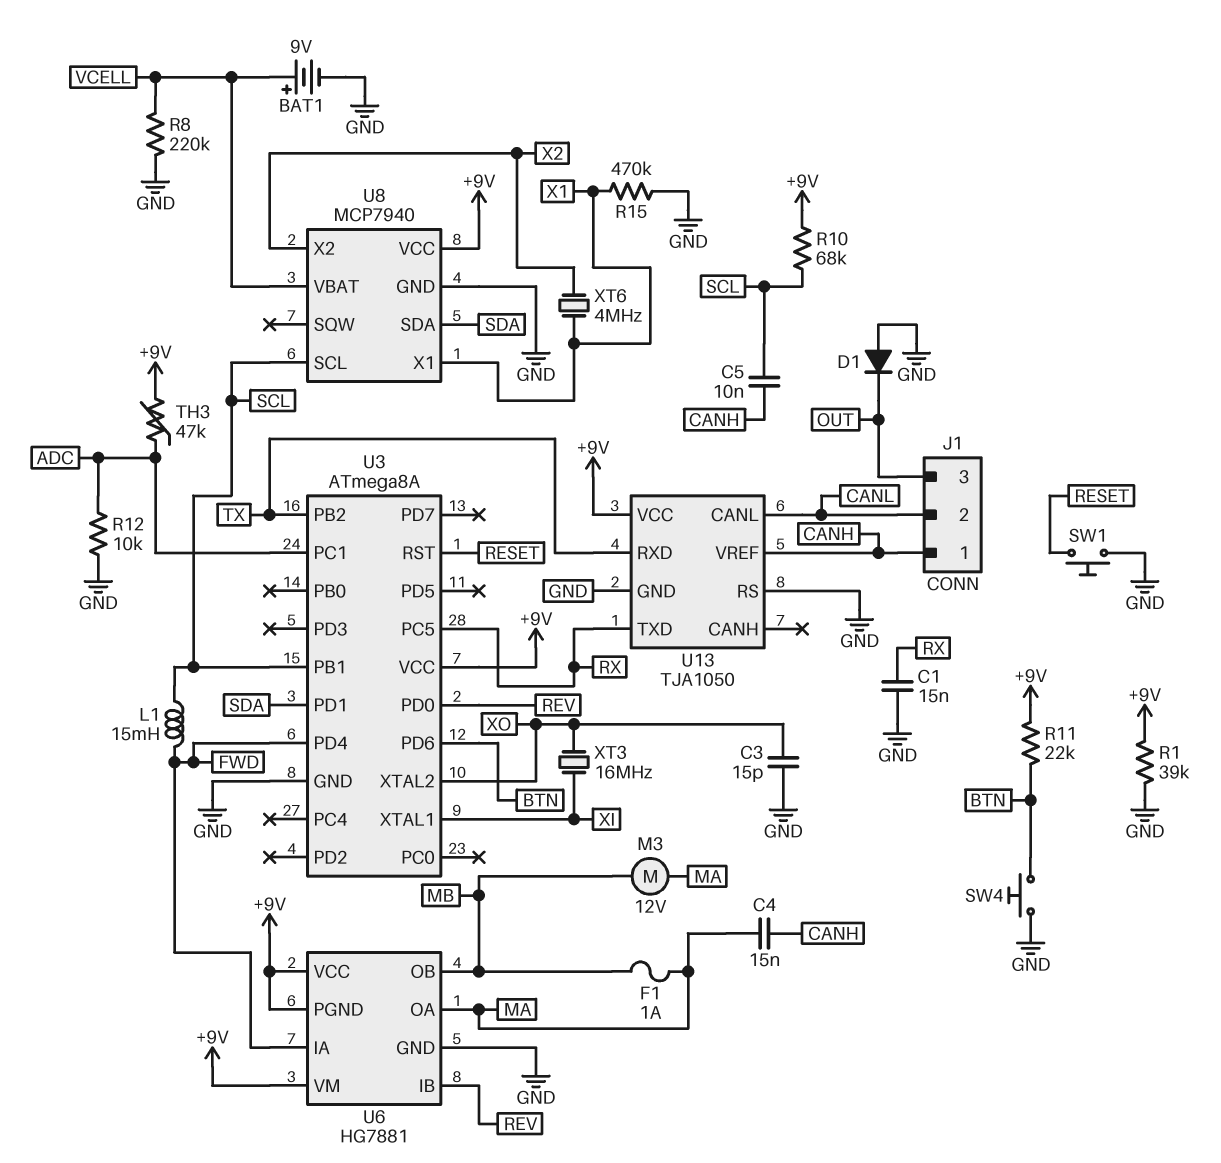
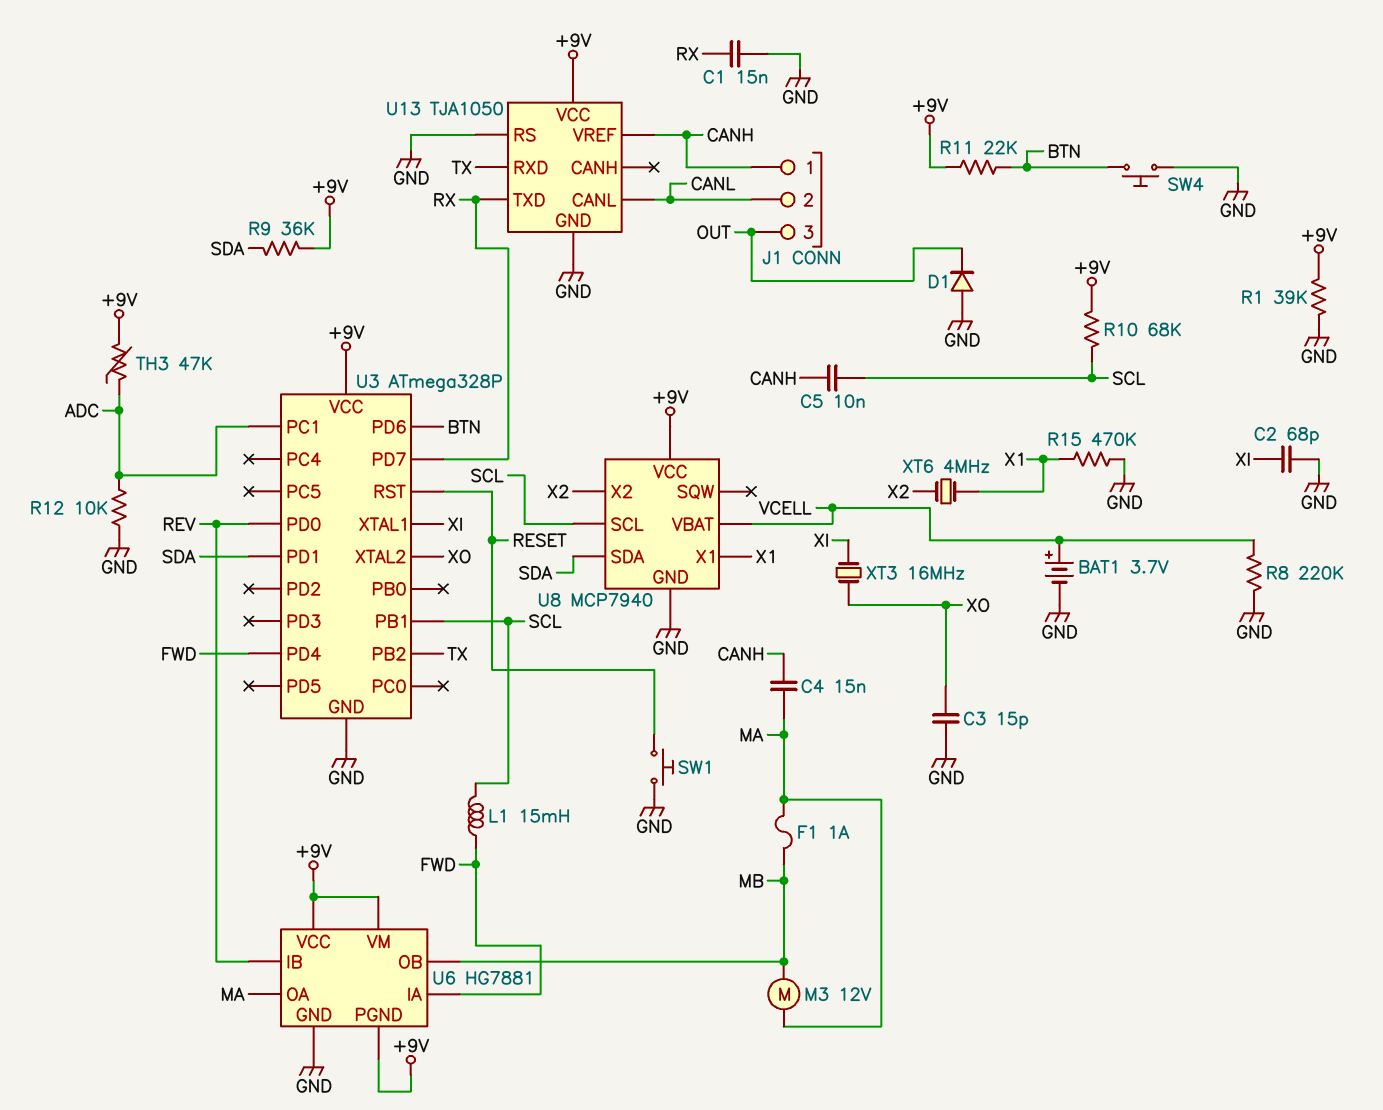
BAT1: 9V (plus VCELL, minus GND) -> 3.7V (plus VCELL, minus GND)
C2: none -> 68pF (GND, XI)
R9: none -> 36k (+9V, SDA)
U3: ATmega8A -> ATmega328P
U3 pin PC5: RX -> none
U3 pin PD7: none -> RX

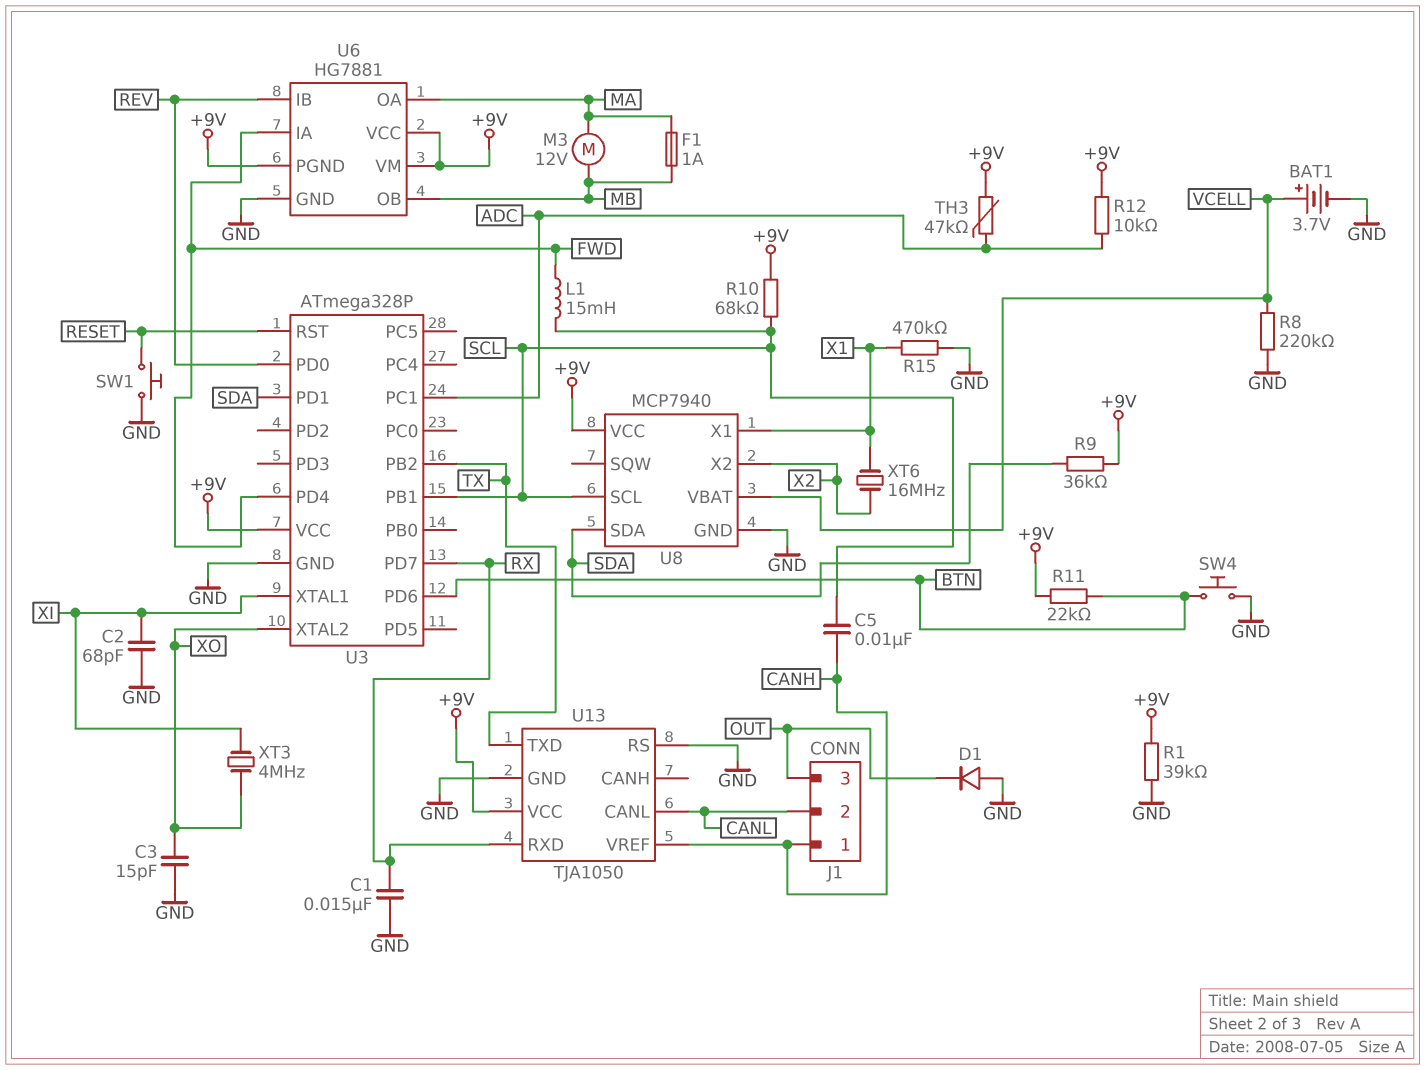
C4: 15nF (CANH, MA) -> none
R12: 10k (ADC, GND) -> 10k (+9V, ADC)
U13 pin RXD: TX -> RX
U13 pin TXD: RX -> TX
XT3: 16MHz (XI, XO) -> 4MHz (XI, XO)
XT6: 4MHz (X1, X2) -> 16MHz (X1, X2)

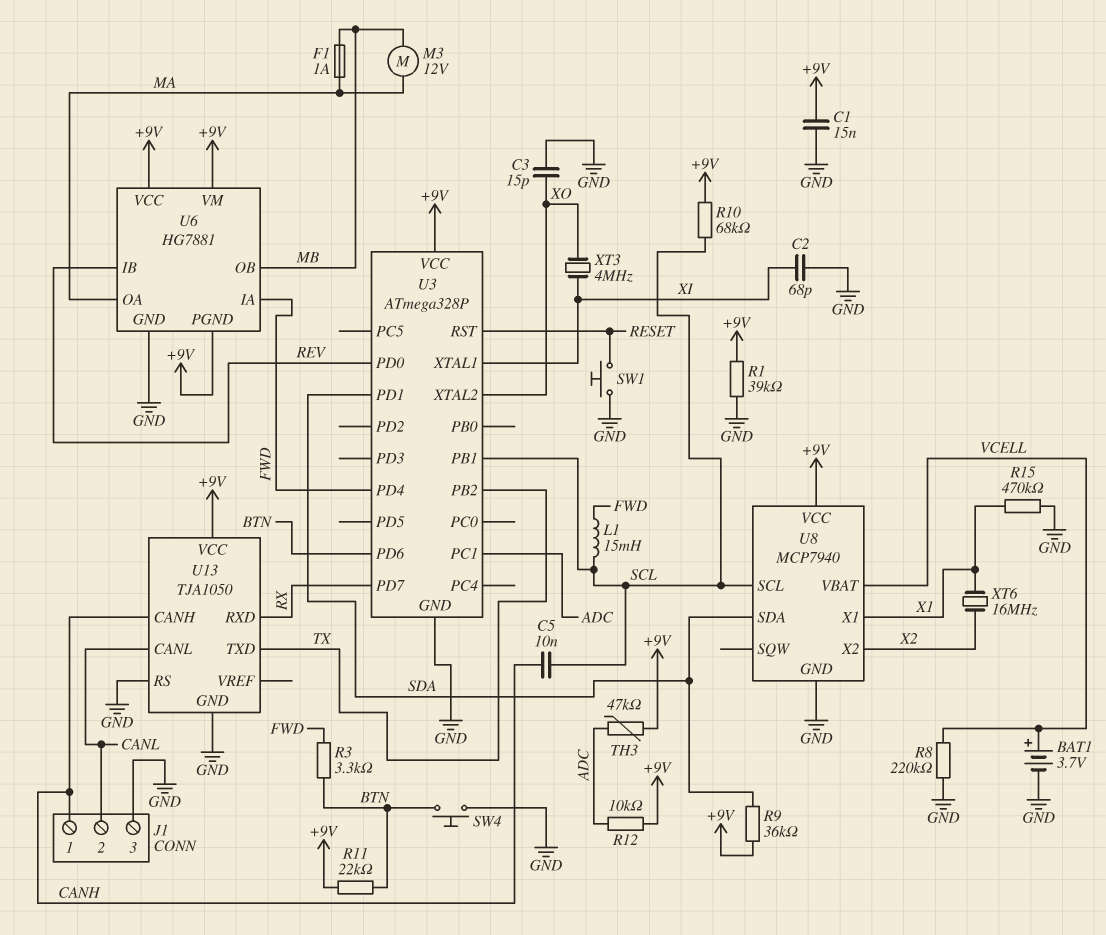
C1: 15nF (GND, RX) -> 15nF (+9V, GND)
D1: diode (A GND, K OUT) -> none
J1 pin 3: OUT -> GND
R3: none -> 3.3k (BTN, FWD)
U13 pin CANH: none -> CANH
U13 pin VREF: CANH -> none

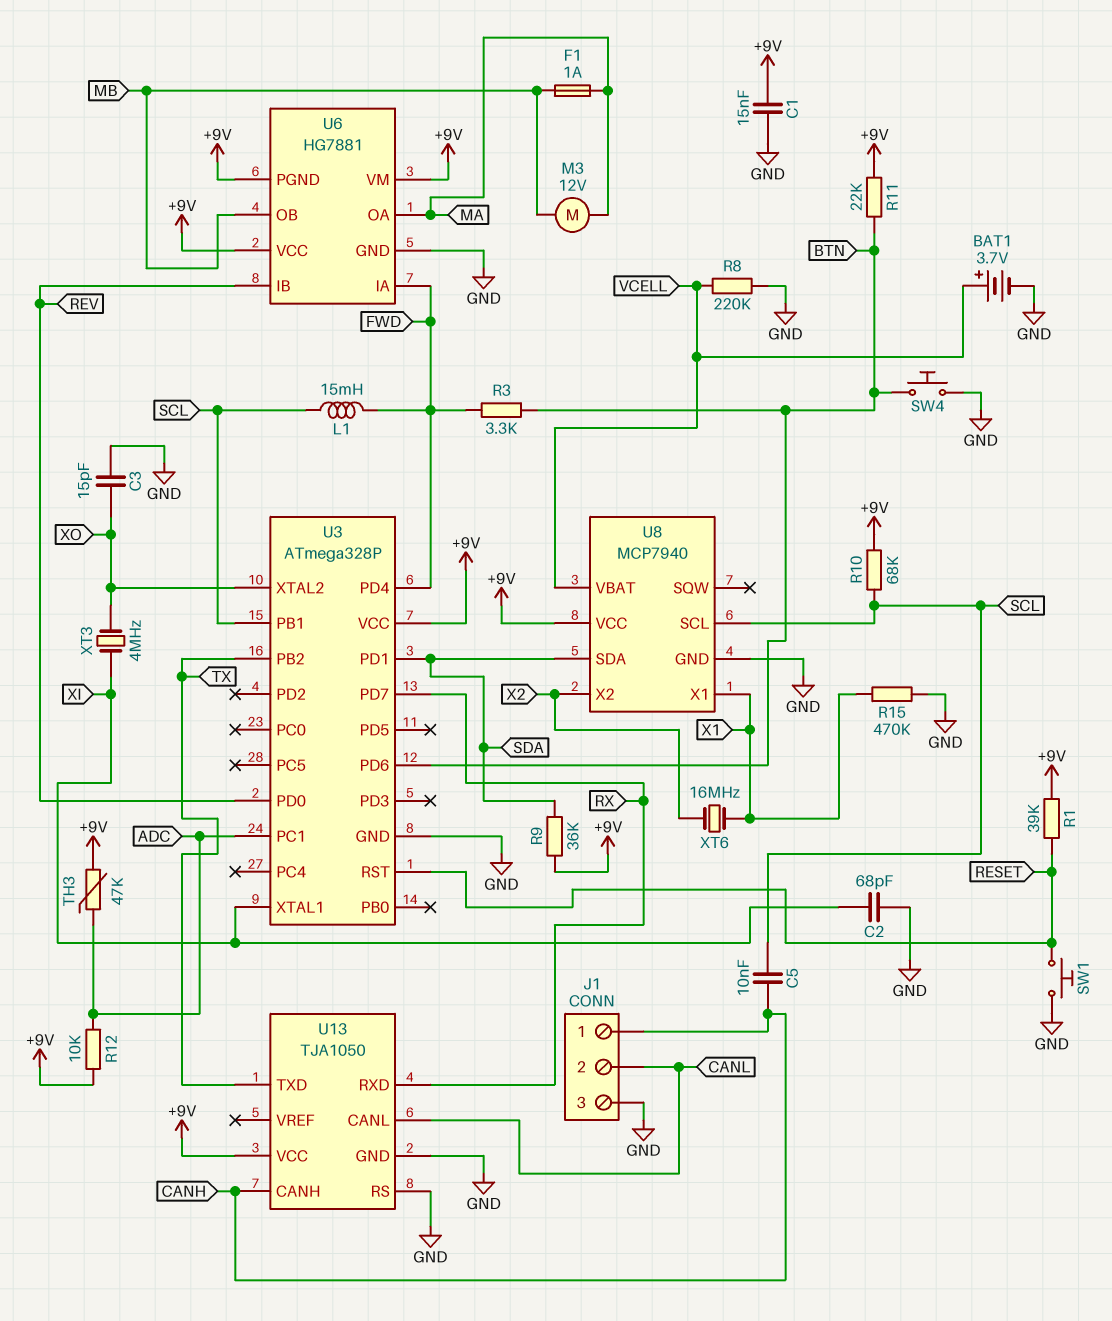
R1: 39k (+9V, GND) -> 39k (+9V, RESET)

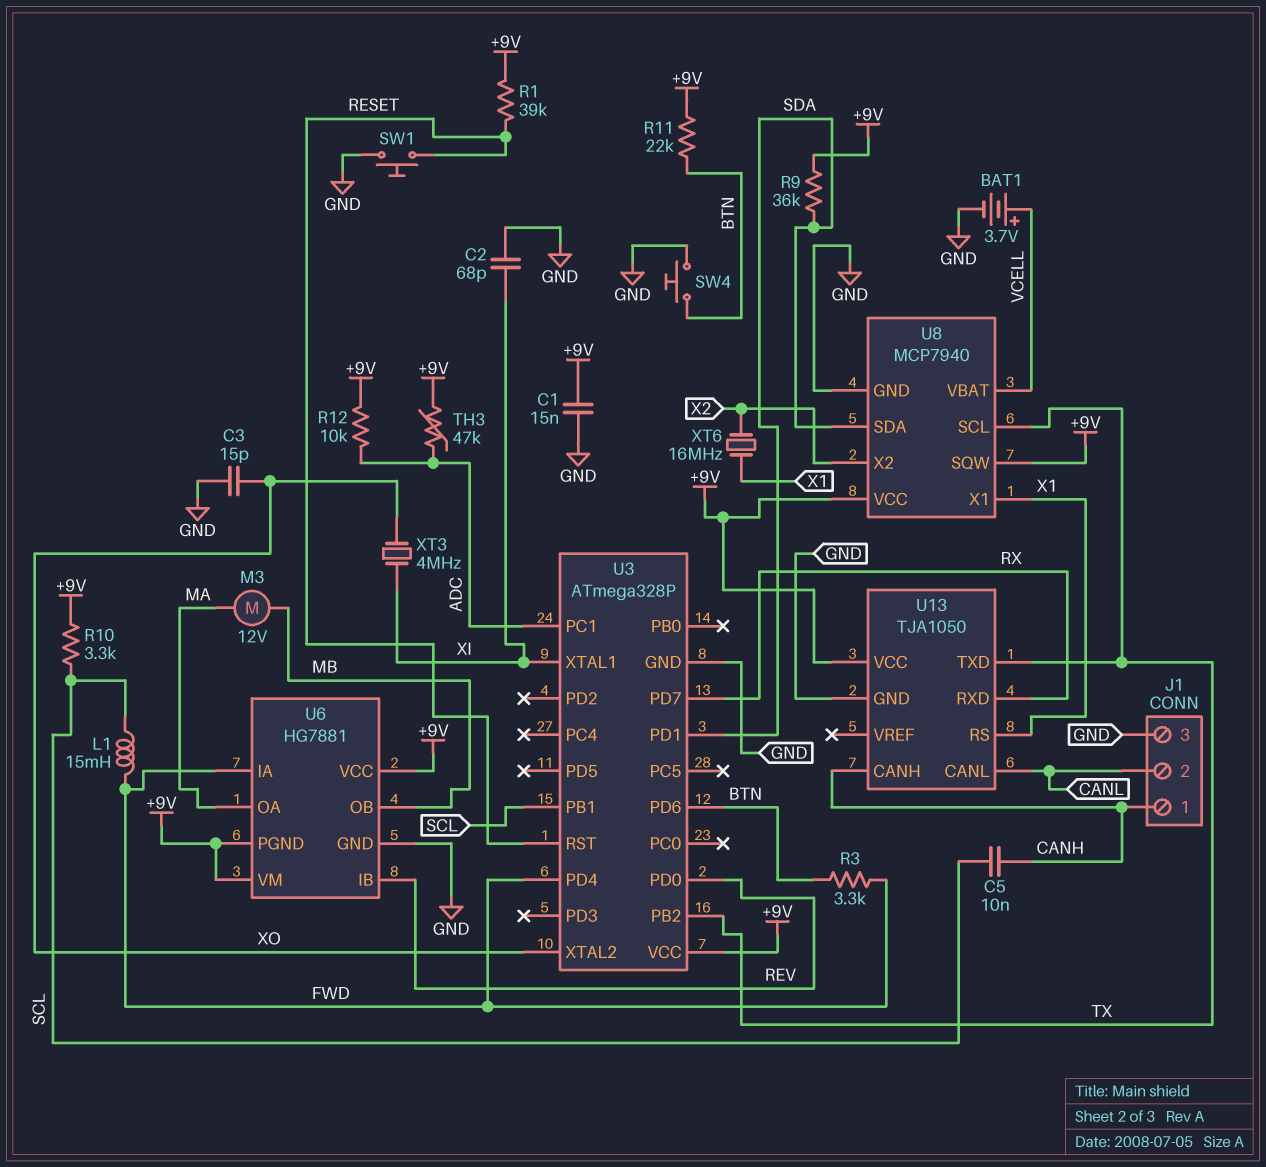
F1: 1A (MA, MB) -> none
R8: 220k (GND, VCELL) -> none
R10: 68k (+9V, SCL) -> 3.3k (+9V, SCL)
R15: 470k (GND, X1) -> none
U8 pin SCL: SCL -> TX
U8 pin SQW: none -> +9V
U13 pin RS: GND -> X1

